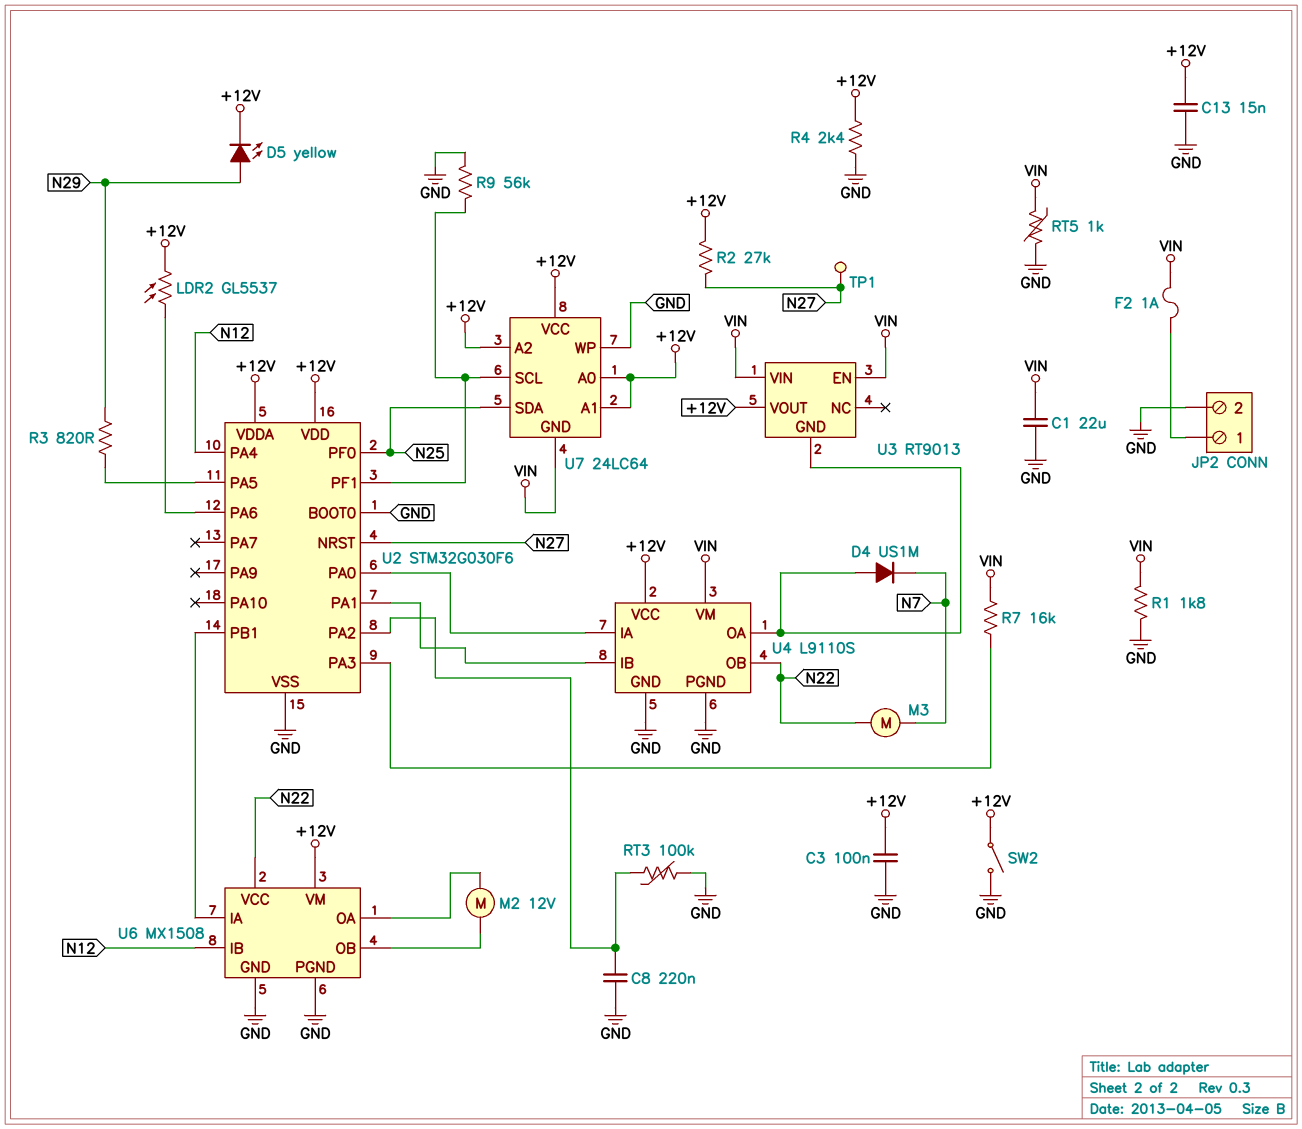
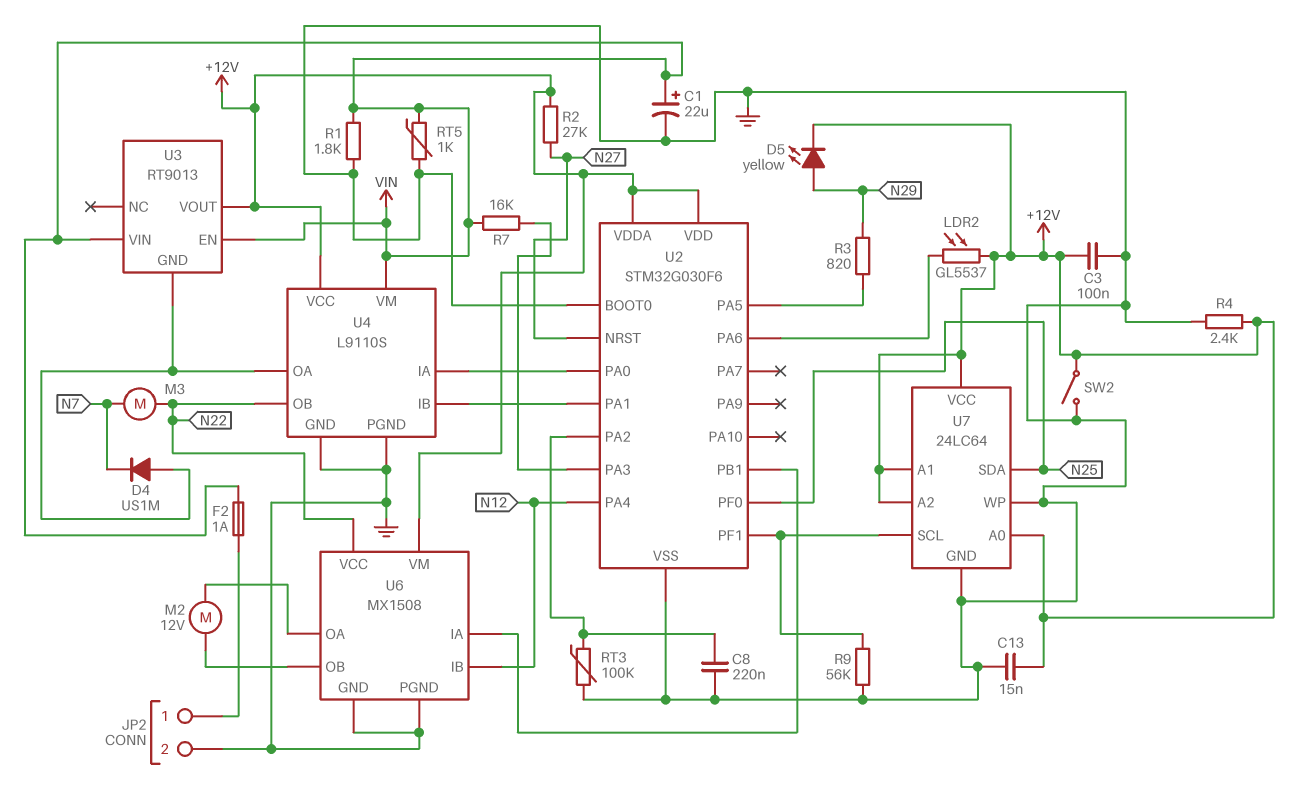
C1: 22uF (GND, VIN) -> 22uF (plus VIN, minus GND)
TP1: test point (N27) -> none
U7 pin GND: VIN -> GND

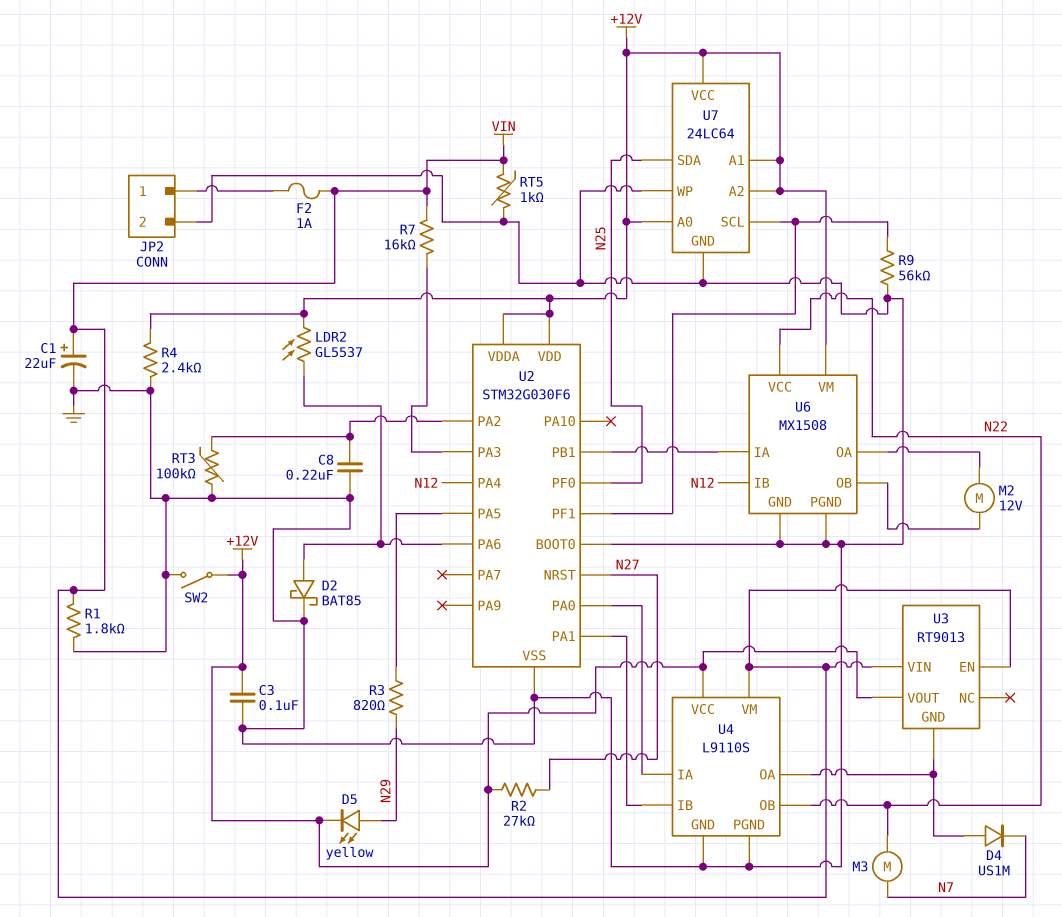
C13: 15nF (+12V, GND) -> none
D2: none -> schottky BAT85 (A U2/PA6, K GND)

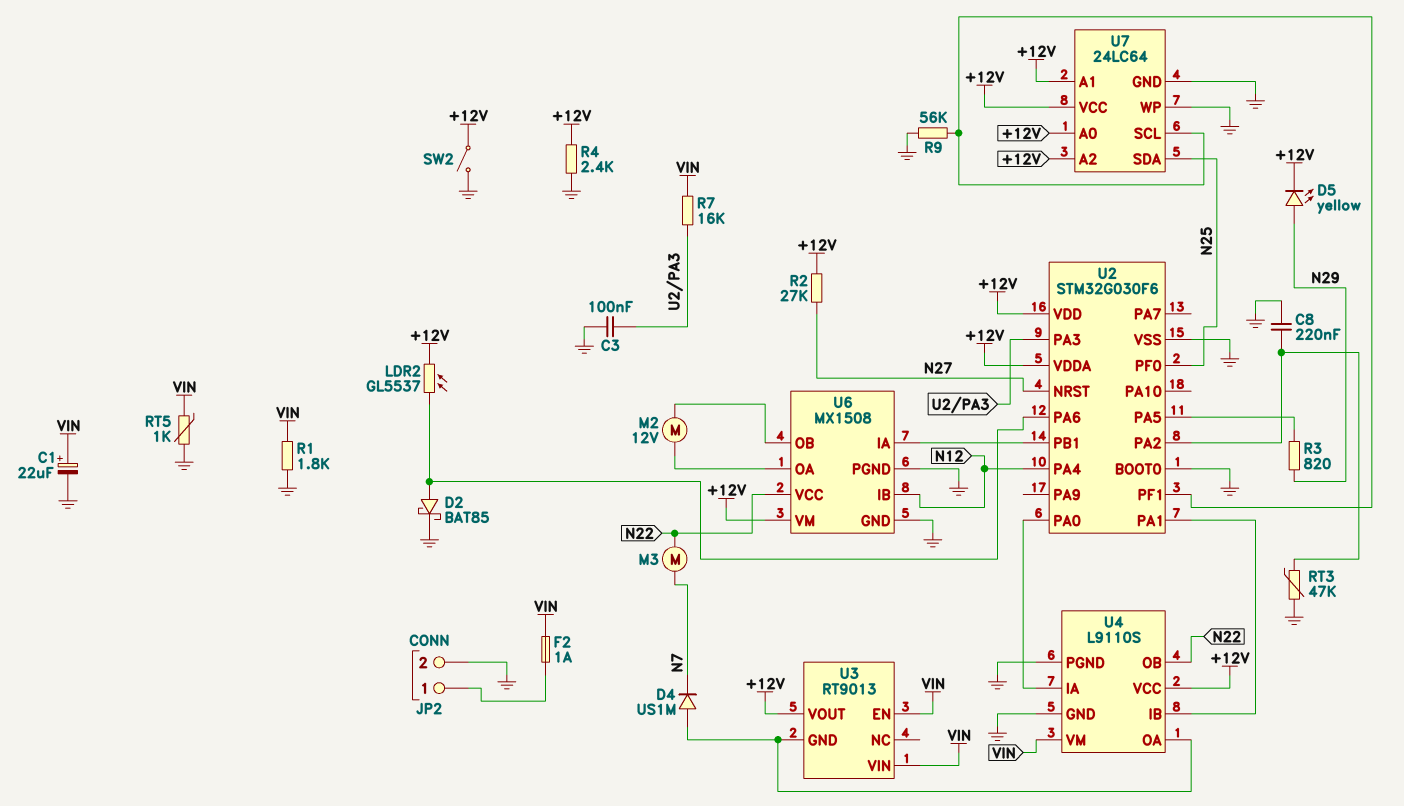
C3: 100nF (+12V, GND) -> 100nF (GND, U2/PA3)
RT3: 100k (GND, U2/PA2) -> 47k (GND, U2/PA2)

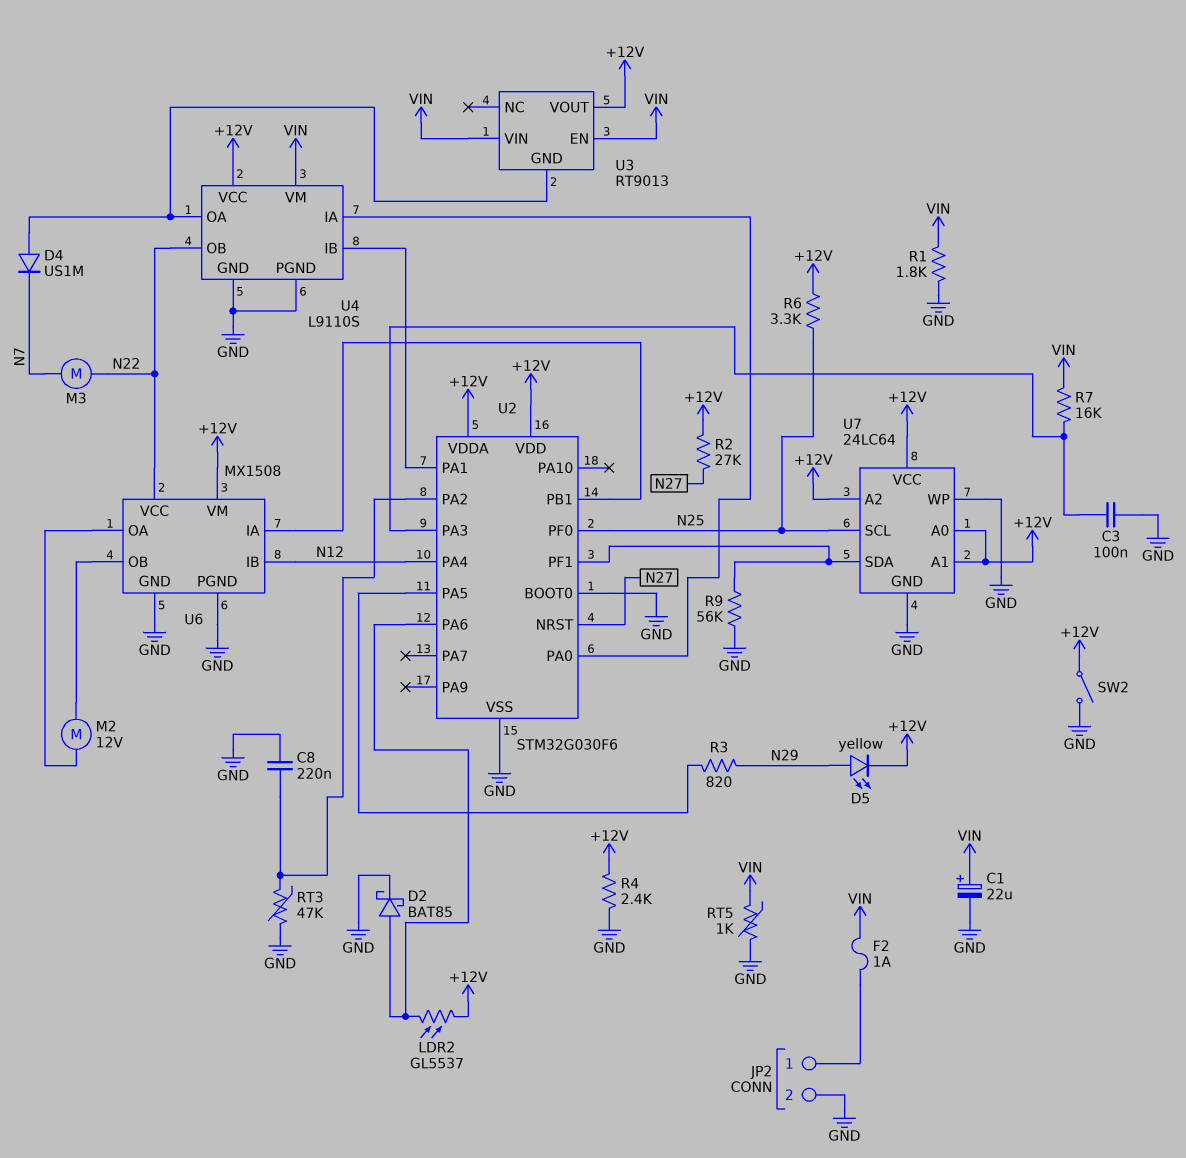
R6: none -> 3.3k (+12V, N25)
U7 pin SCL: U2/PF1 -> N25
U7 pin SDA: N25 -> U2/PF1

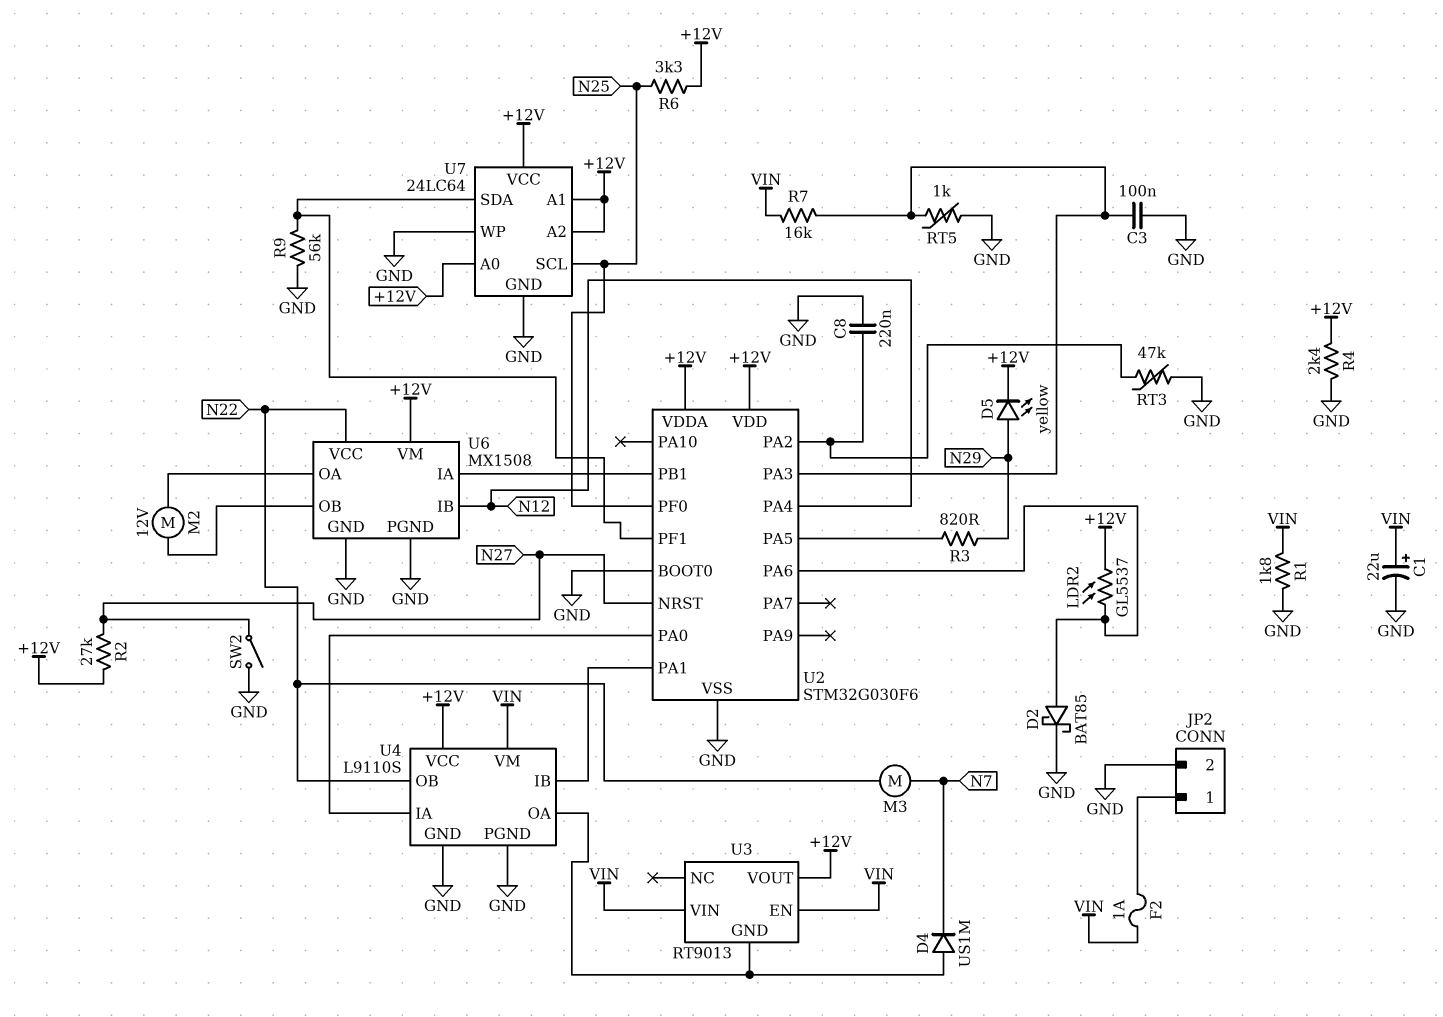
RT5: 1k (GND, VIN) -> 1k (GND, U2/PA3)
SW2: switch (+12V, GND) -> switch (GND, N27)

